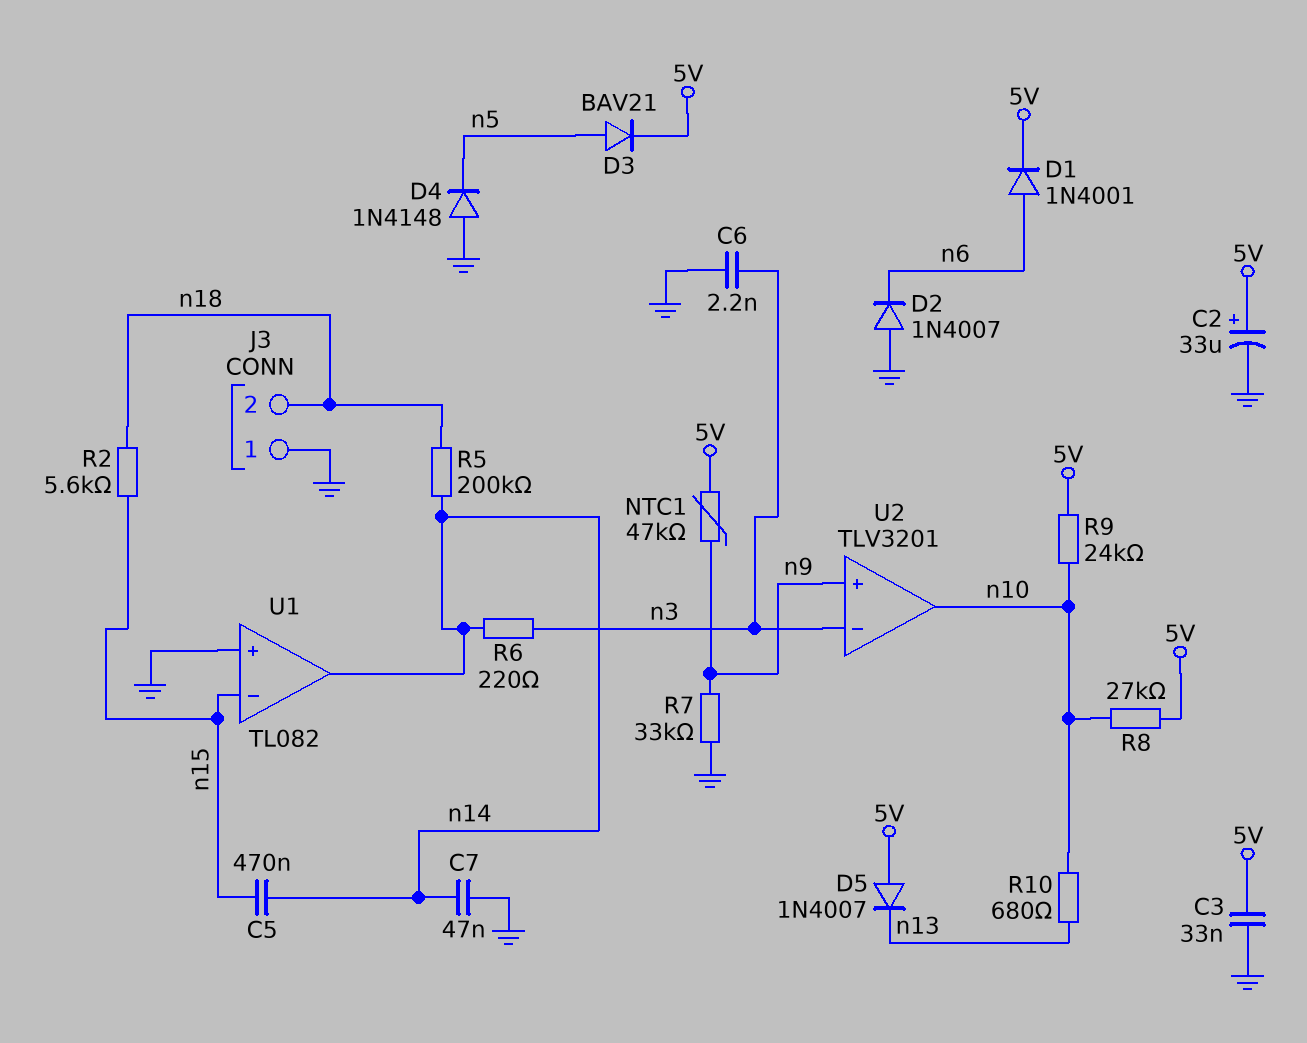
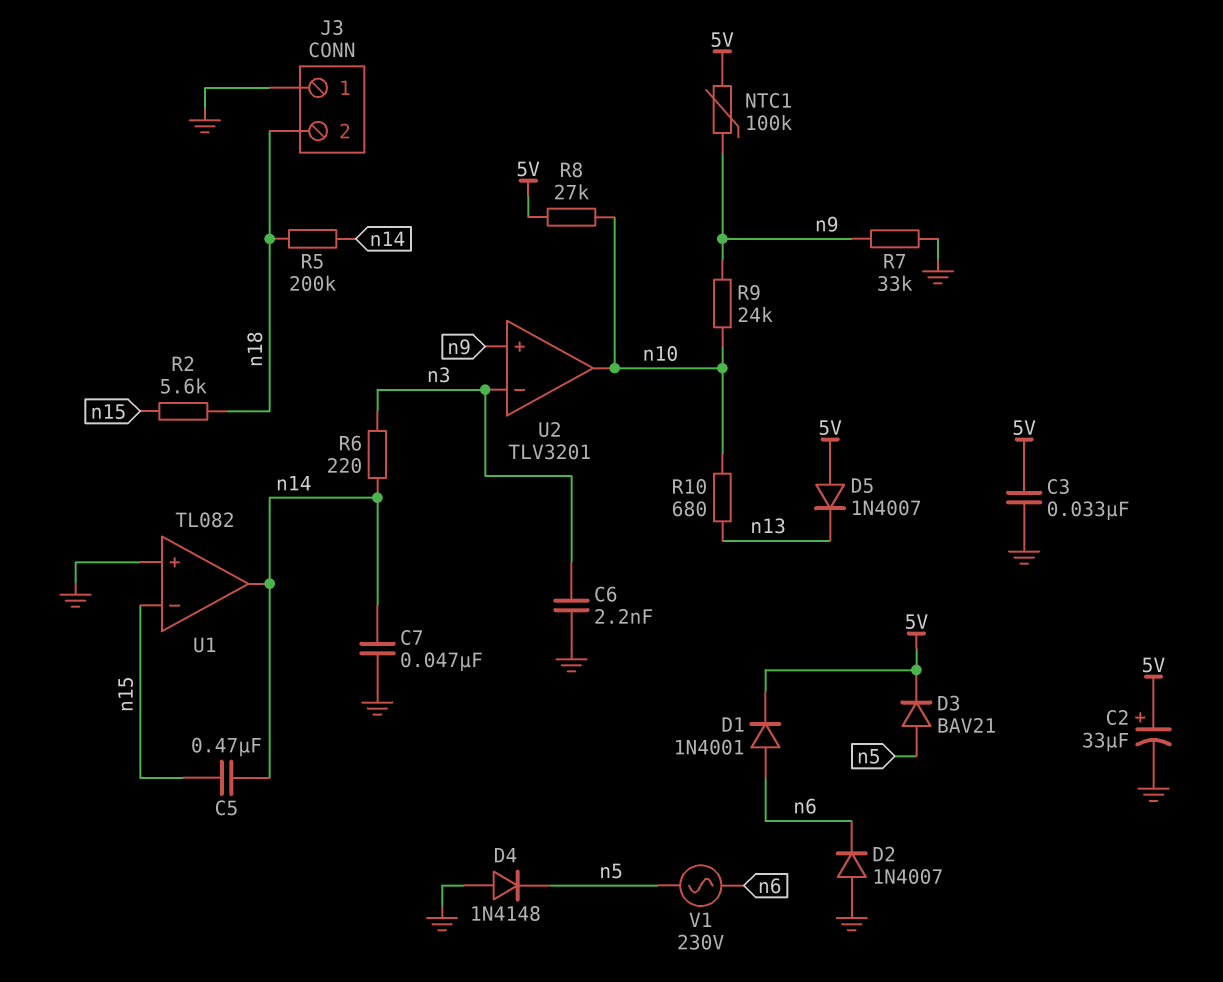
NTC1: 47k (5V, n9) -> 100k (5V, n9)
R9: 24k (5V, n10) -> 24k (n9, n10)
V1: none -> AC 230V (n5, n6)

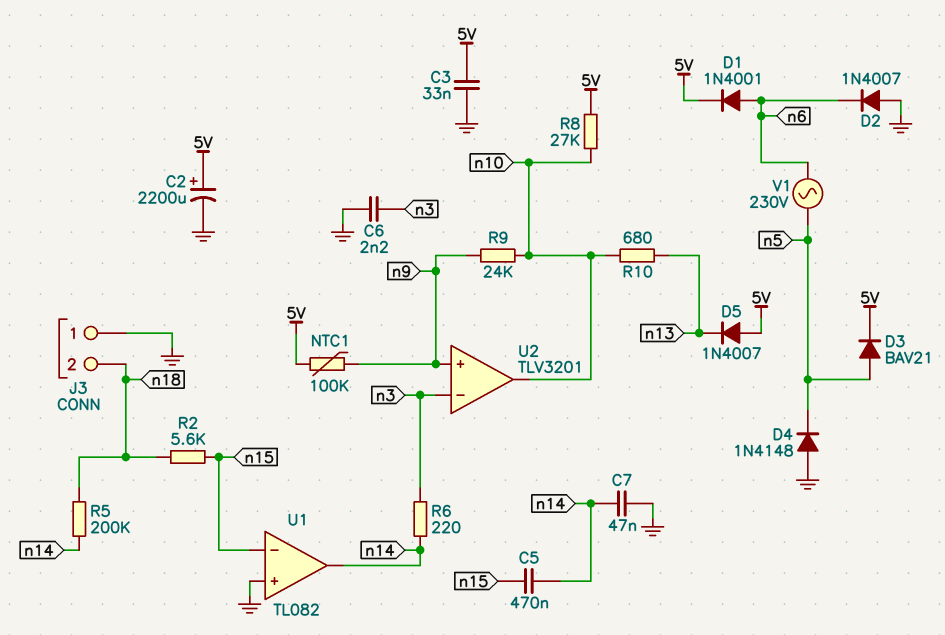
C2: 33uF (plus 5V, minus GND) -> 2200uF (plus 5V, minus GND)
R7: 33k (GND, n9) -> none

